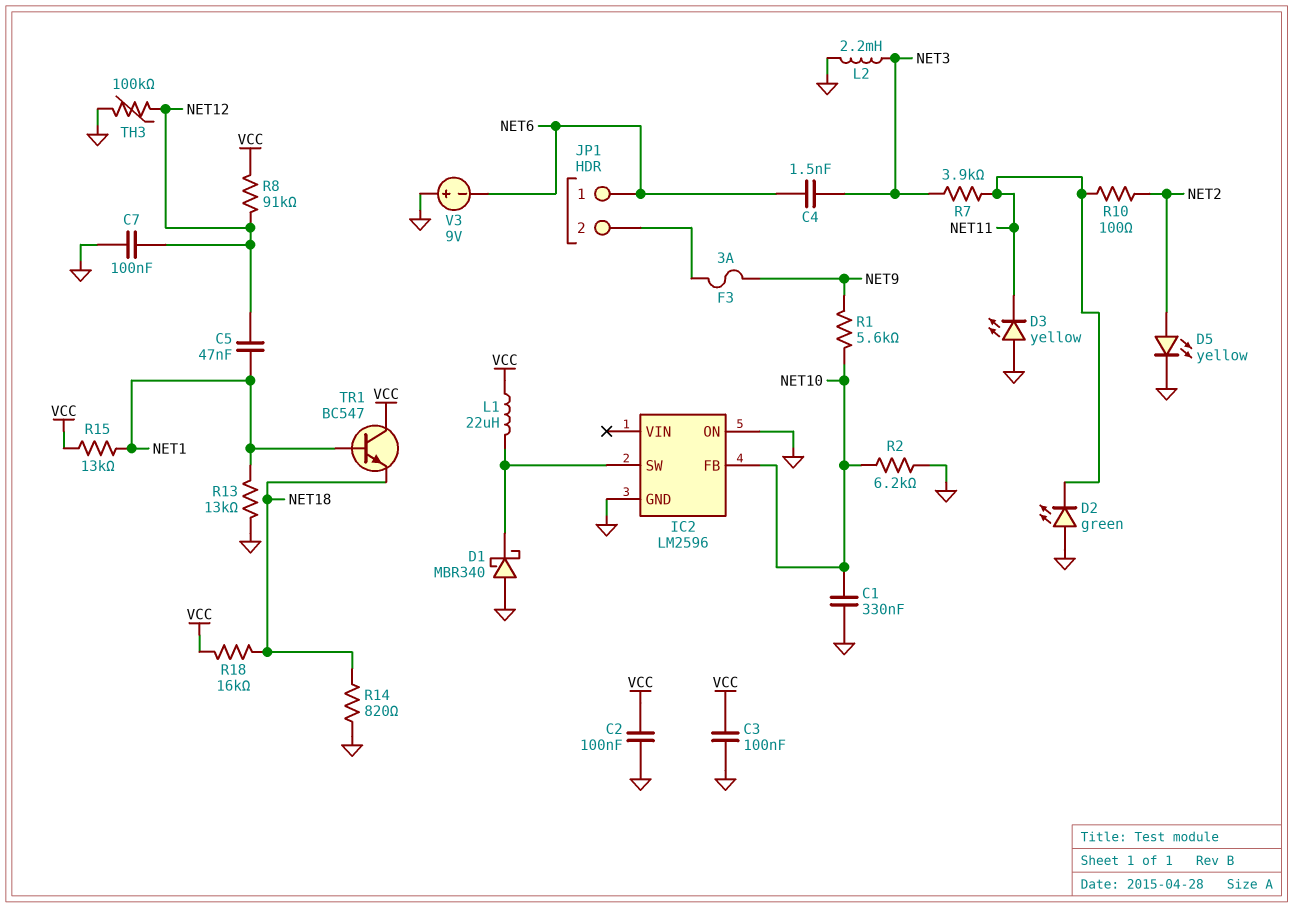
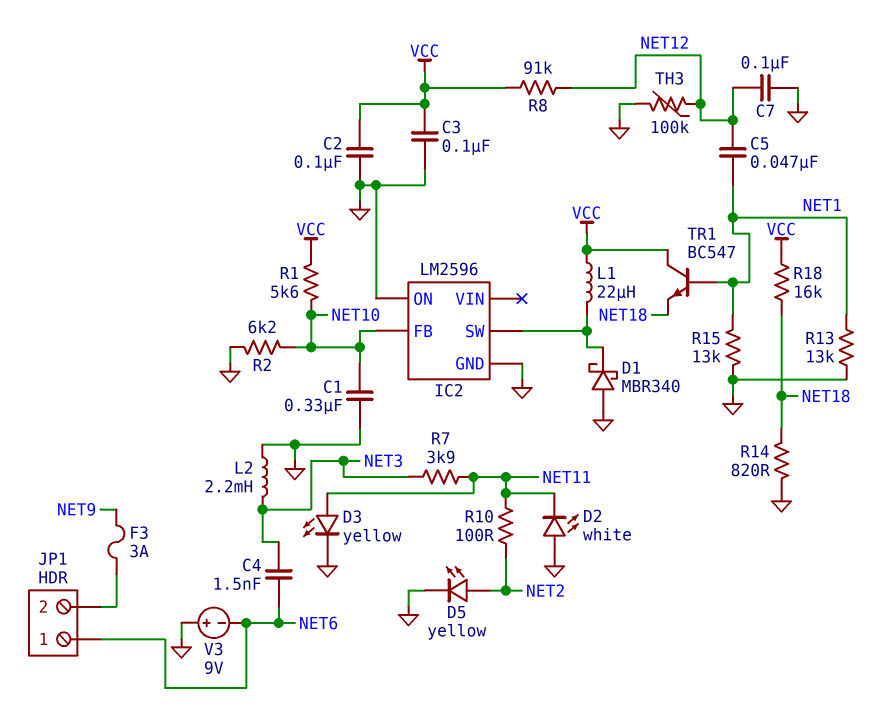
D2: LED green (A GND, K NET11) -> LED white (A GND, K NET11)
D3: LED yellow (A GND, K NET11) -> LED yellow (A NET11, K GND)
R1: 5.6k (NET9, NET10) -> 5.6k (NET10, VCC)
R15: 13k (NET1, VCC) -> 13k (GND, NET1)

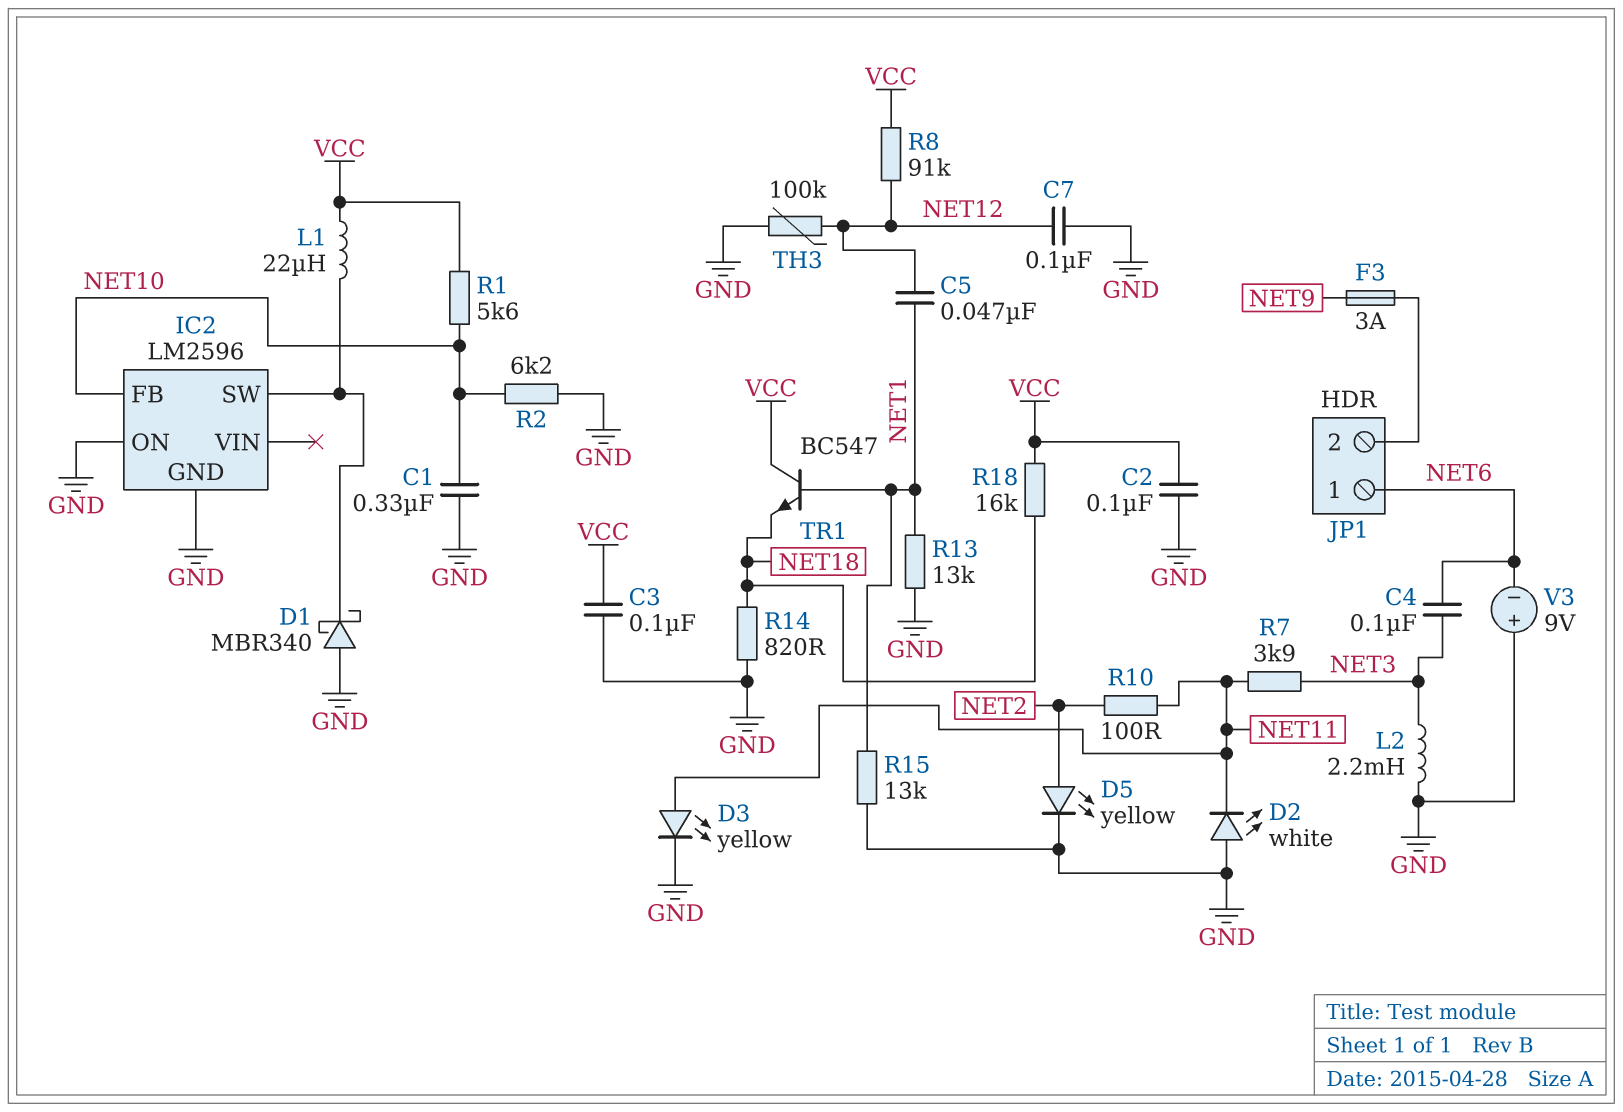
C4: 1.5nF (NET3, NET6) -> 100nF (NET3, NET6)

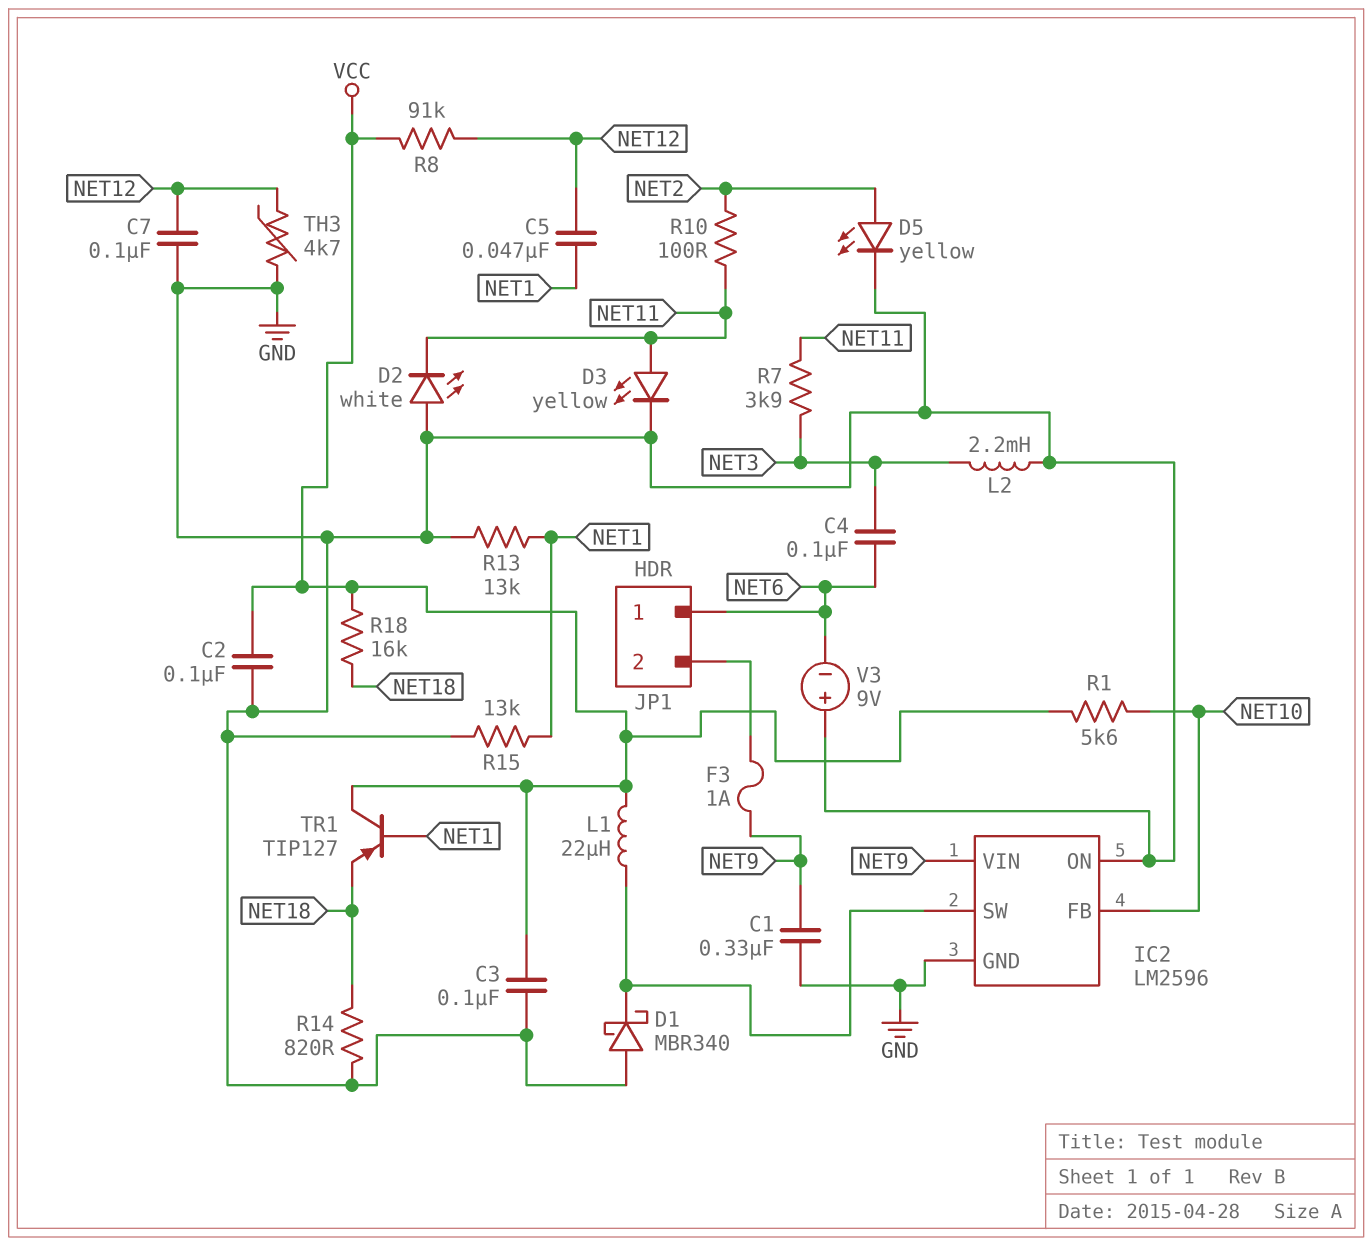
C1: 330nF (GND, NET10) -> 330nF (GND, NET9)
F3: 3A (JP1/2, NET9) -> 1A (JP1/2, NET9)
IC2 pin VIN: none -> NET9
R2: 6.2k (GND, NET10) -> none
TH3: 100k (GND, NET12) -> 4.7k (GND, NET12)
TR1: NPN BC547 (B NET1, C VCC, E NET18) -> PNP TIP127 (B NET1, C VCC, E NET18)

